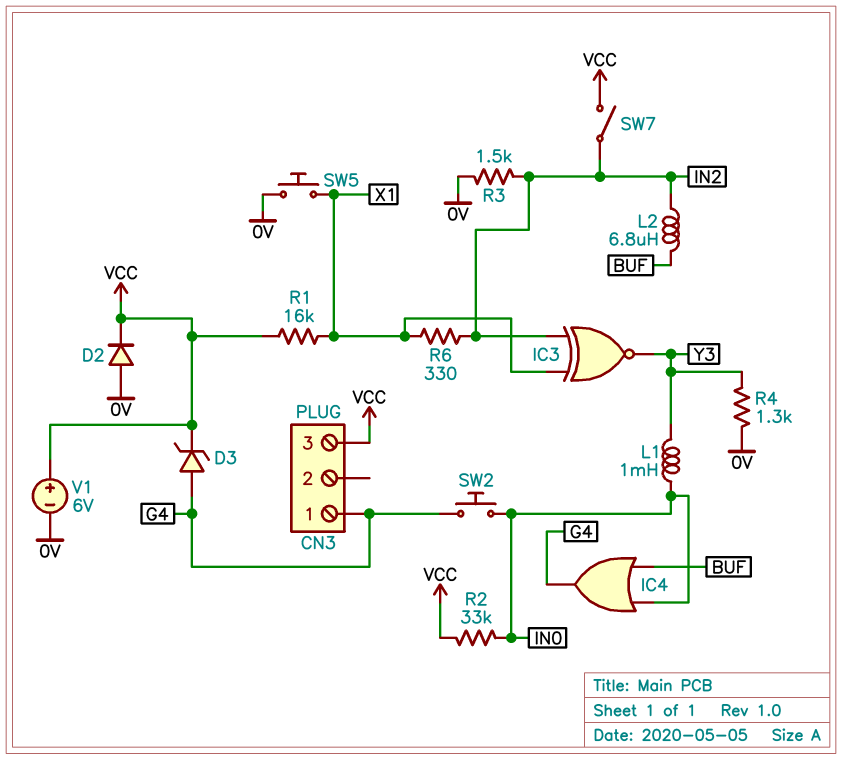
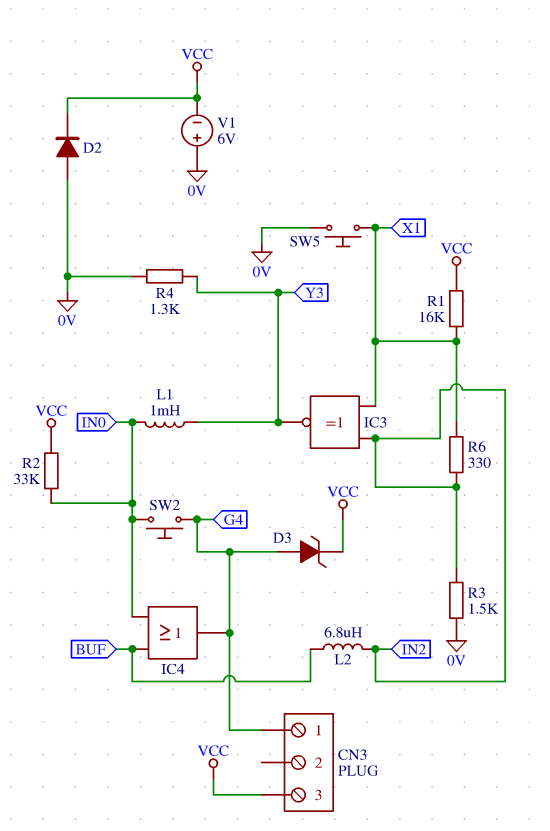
SW7: switch (IN2, VCC) -> none
V1: 6V (plus VCC, minus 0V) -> 6V (plus 0V, minus VCC)

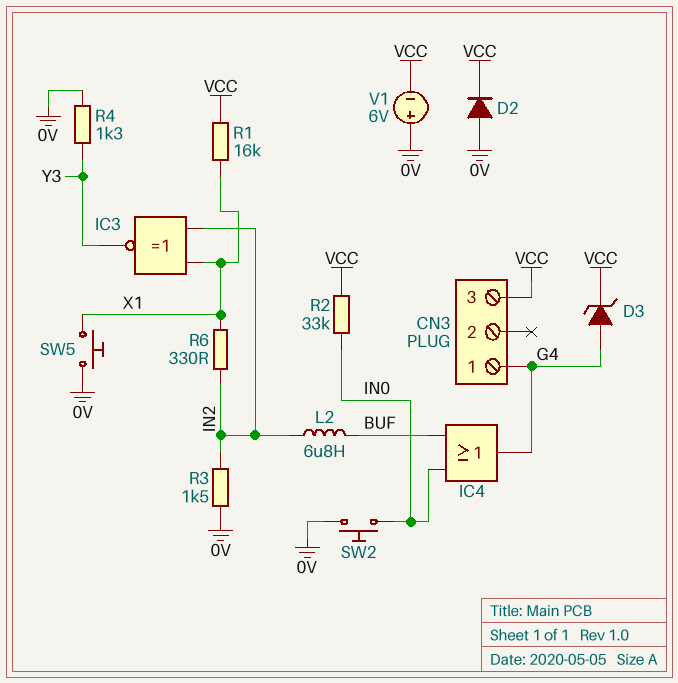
L1: 1mH (IN0, Y3) -> none
SW2: button (G4, IN0) -> button (0V, IN0)

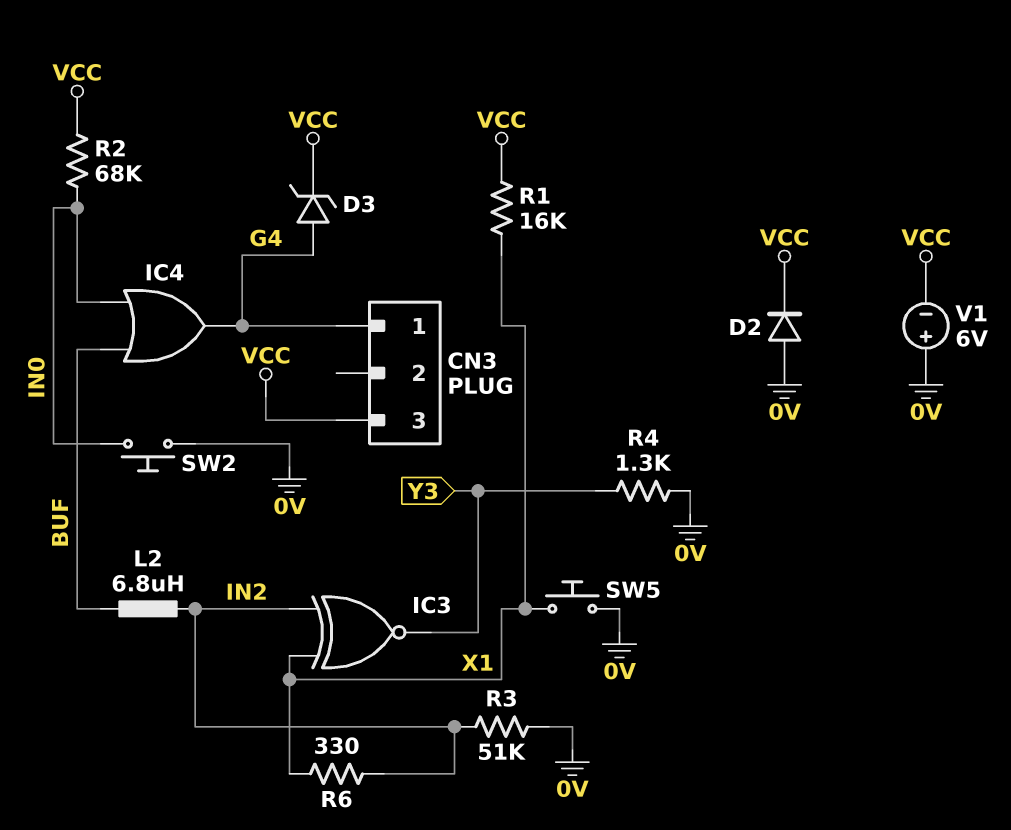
R2: 33k (IN0, VCC) -> 68k (IN0, VCC)
R3: 1.5k (0V, IN2) -> 51k (0V, IN2)

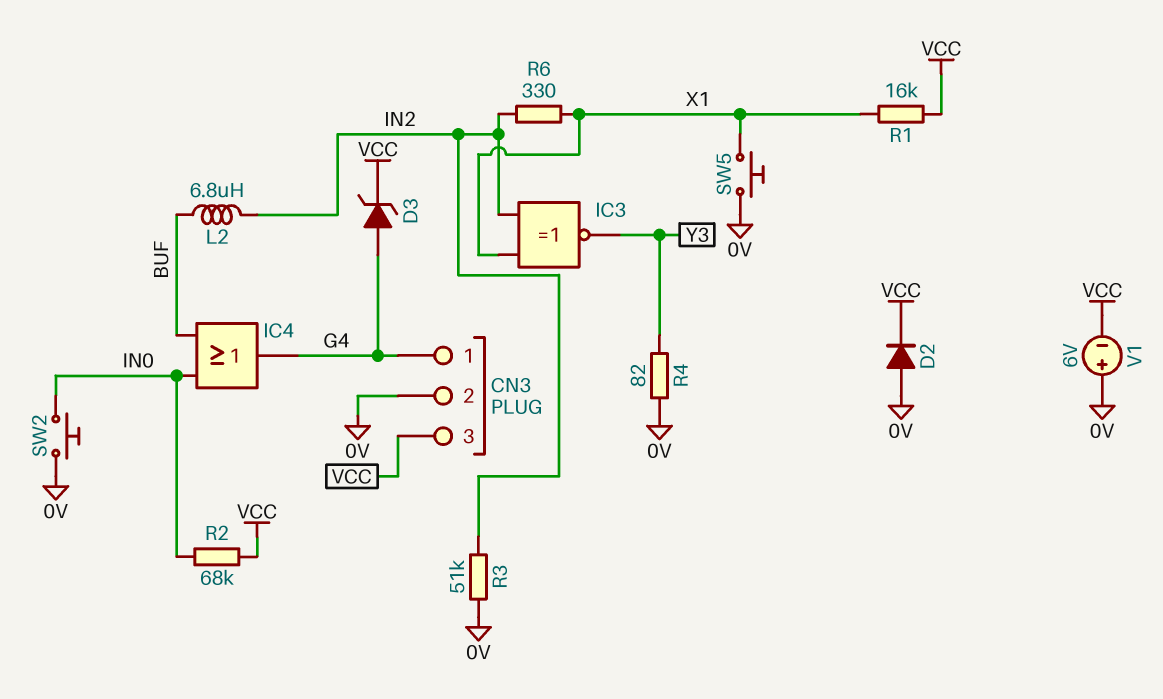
CN3 pin 2: none -> 0V
R4: 1.3k (0V, Y3) -> 82 (0V, Y3)

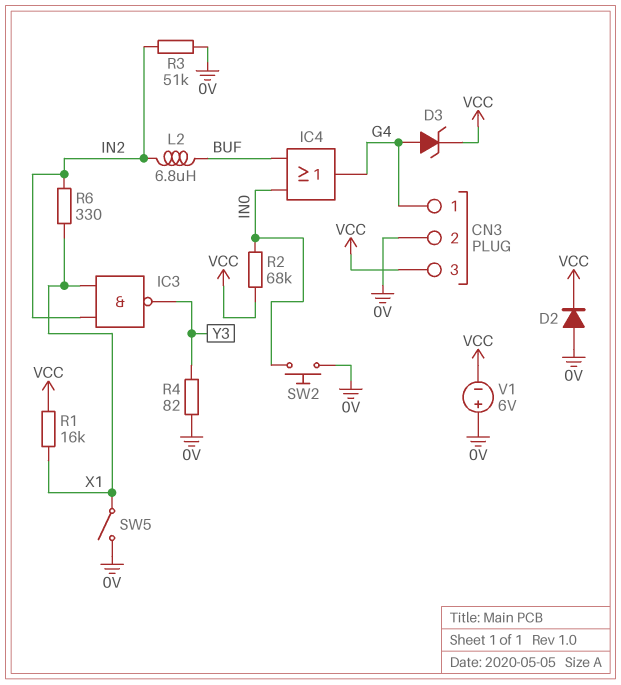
IC3: XNOR (in IN2, in X1, out Y3) -> NAND (in IN2, in X1, out Y3)
SW5: button (0V, X1) -> switch (0V, X1)

